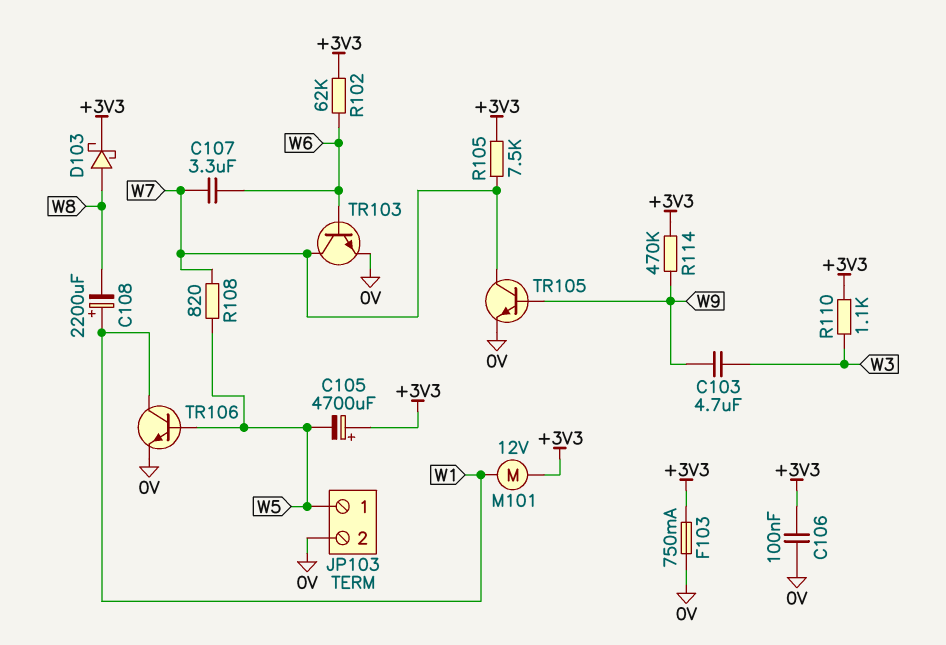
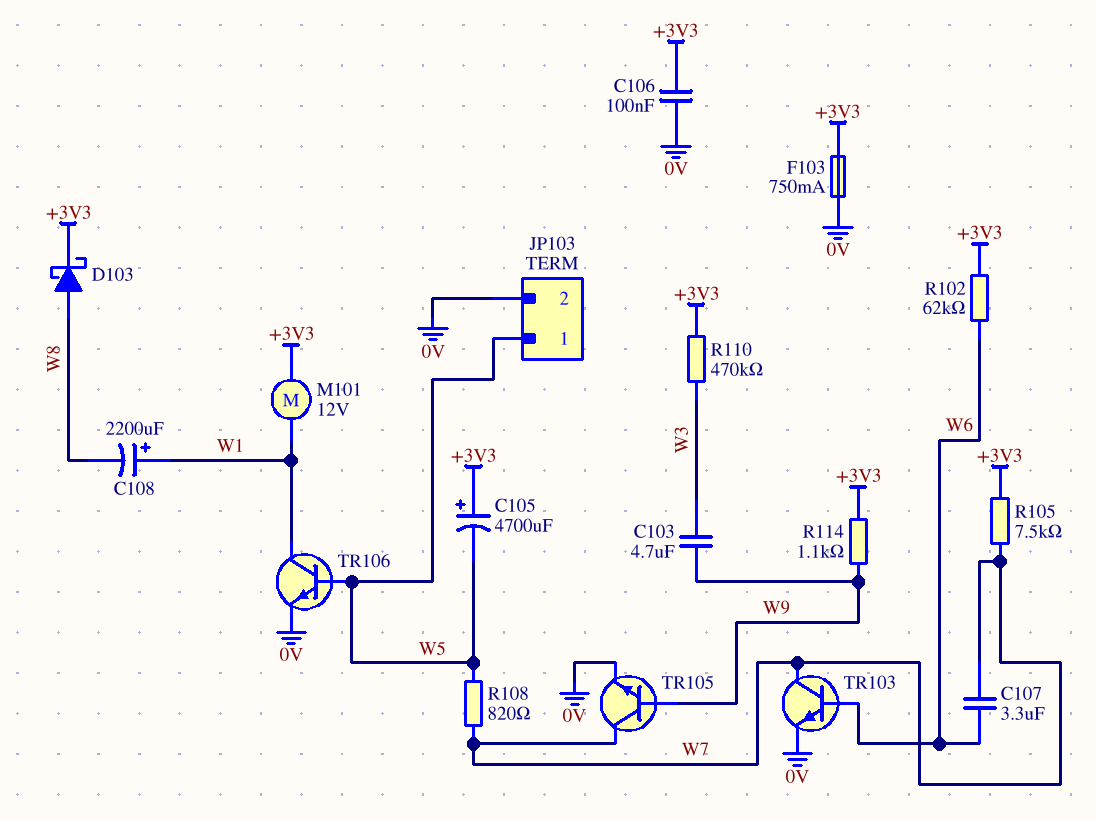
R110: 1.1k (+3V3, W3) -> 470k (+3V3, W3)
R114: 470k (+3V3, W9) -> 1.1k (+3V3, W9)

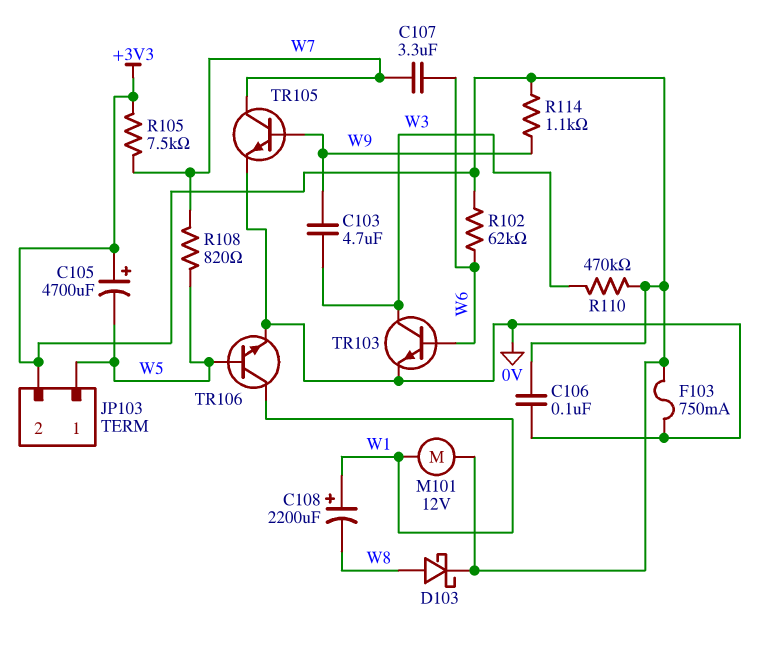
JP103 pin 2: 0V -> +3V3
TR103: NPN (B W6, C W7, E 0V) -> NPN (B W6, C W3, E 0V)

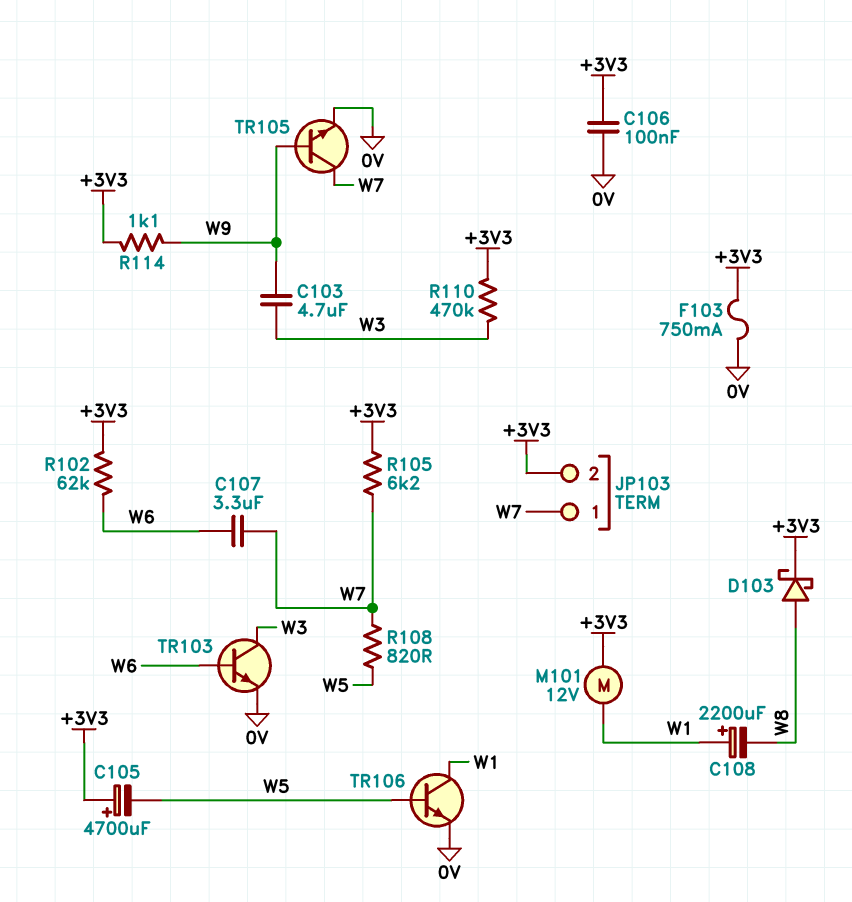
JP103 pin 1: W5 -> W7
R105: 7.5k (+3V3, W7) -> 6.2k (+3V3, W7)

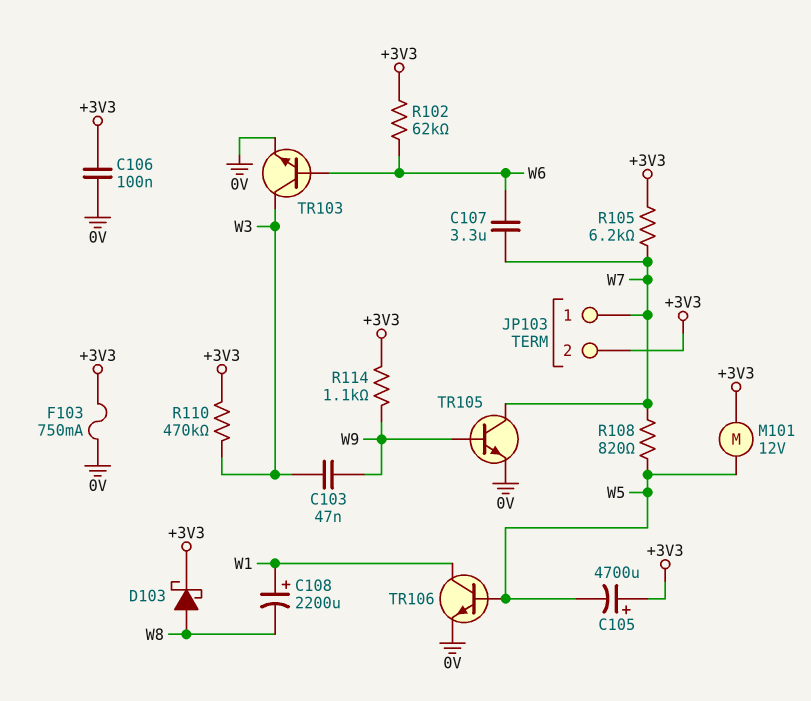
C103: 4.7uF (W3, W9) -> 47nF (W3, W9)
M101: motor 12V (+3V3, W1) -> motor 12V (+3V3, W5)

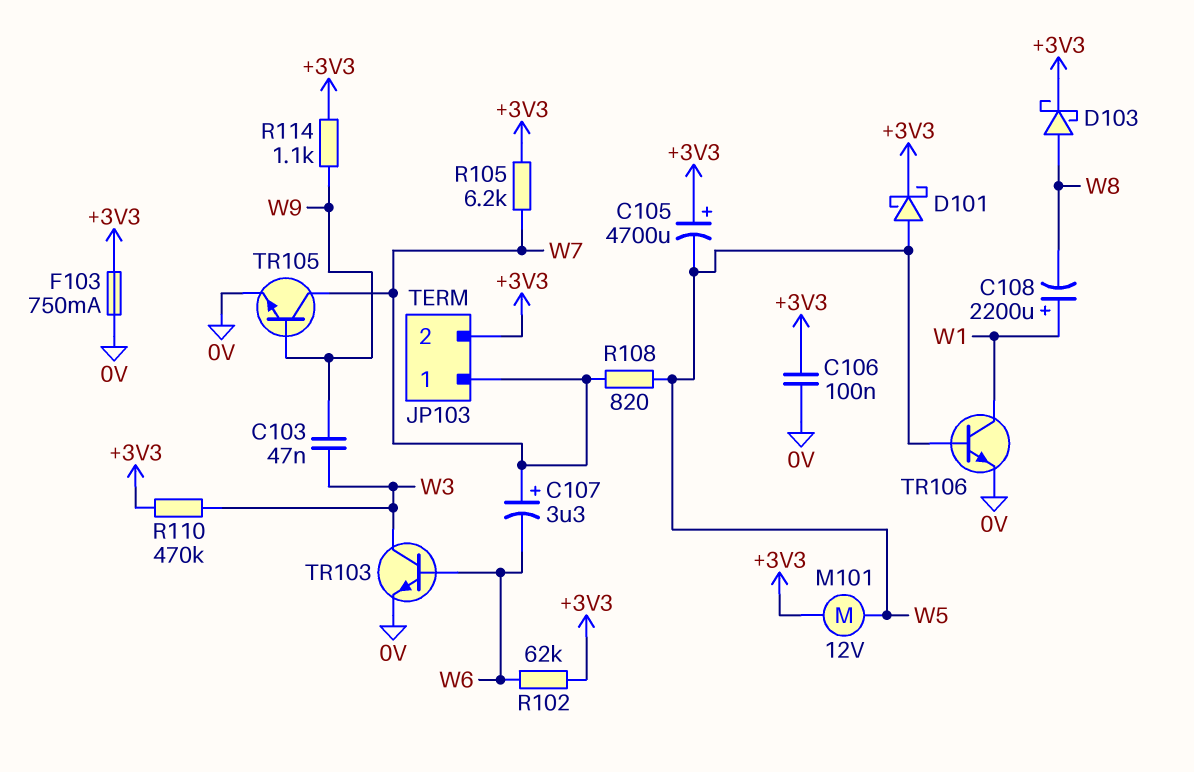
C107: 3.3uF (W6, W7) -> 3.3uF (plus W7, minus W6)
D101: none -> schottky (A W5, K +3V3)

